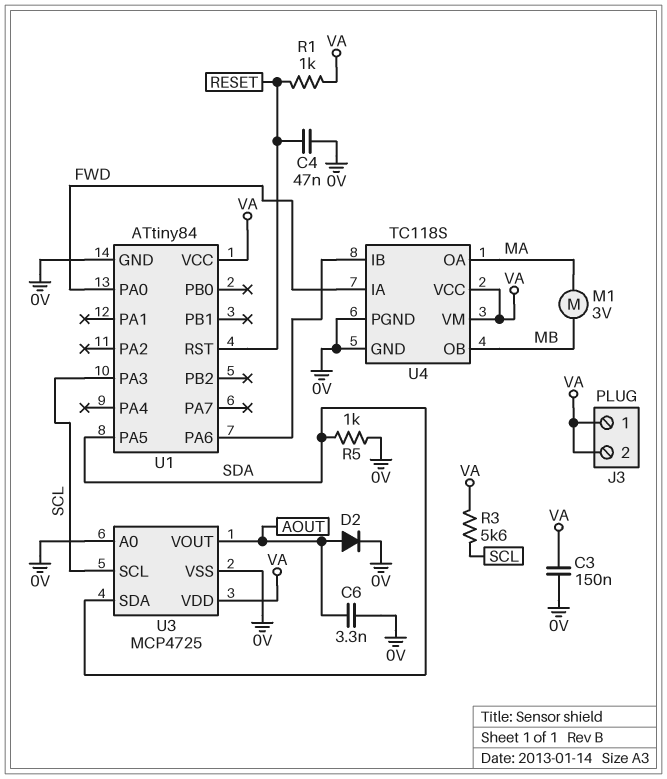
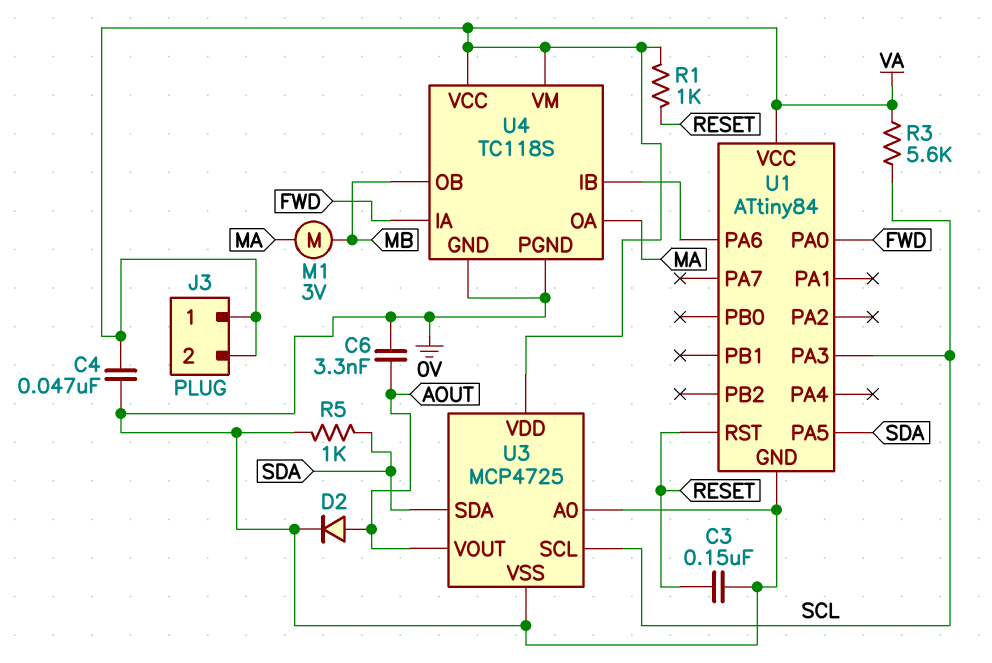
C3: 150nF (0V, VA) -> 150nF (0V, RESET)
C4: 47nF (0V, RESET) -> 47nF (0V, VA)

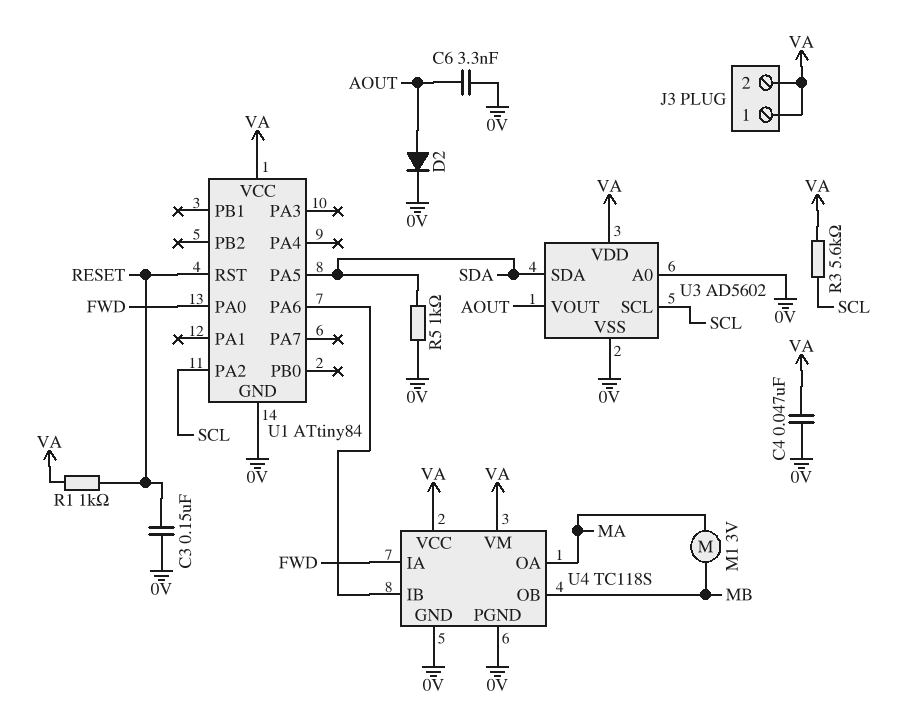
U1 pin PA2: none -> SCL
U1 pin PA3: SCL -> none
U3: MCP4725 -> AD5602

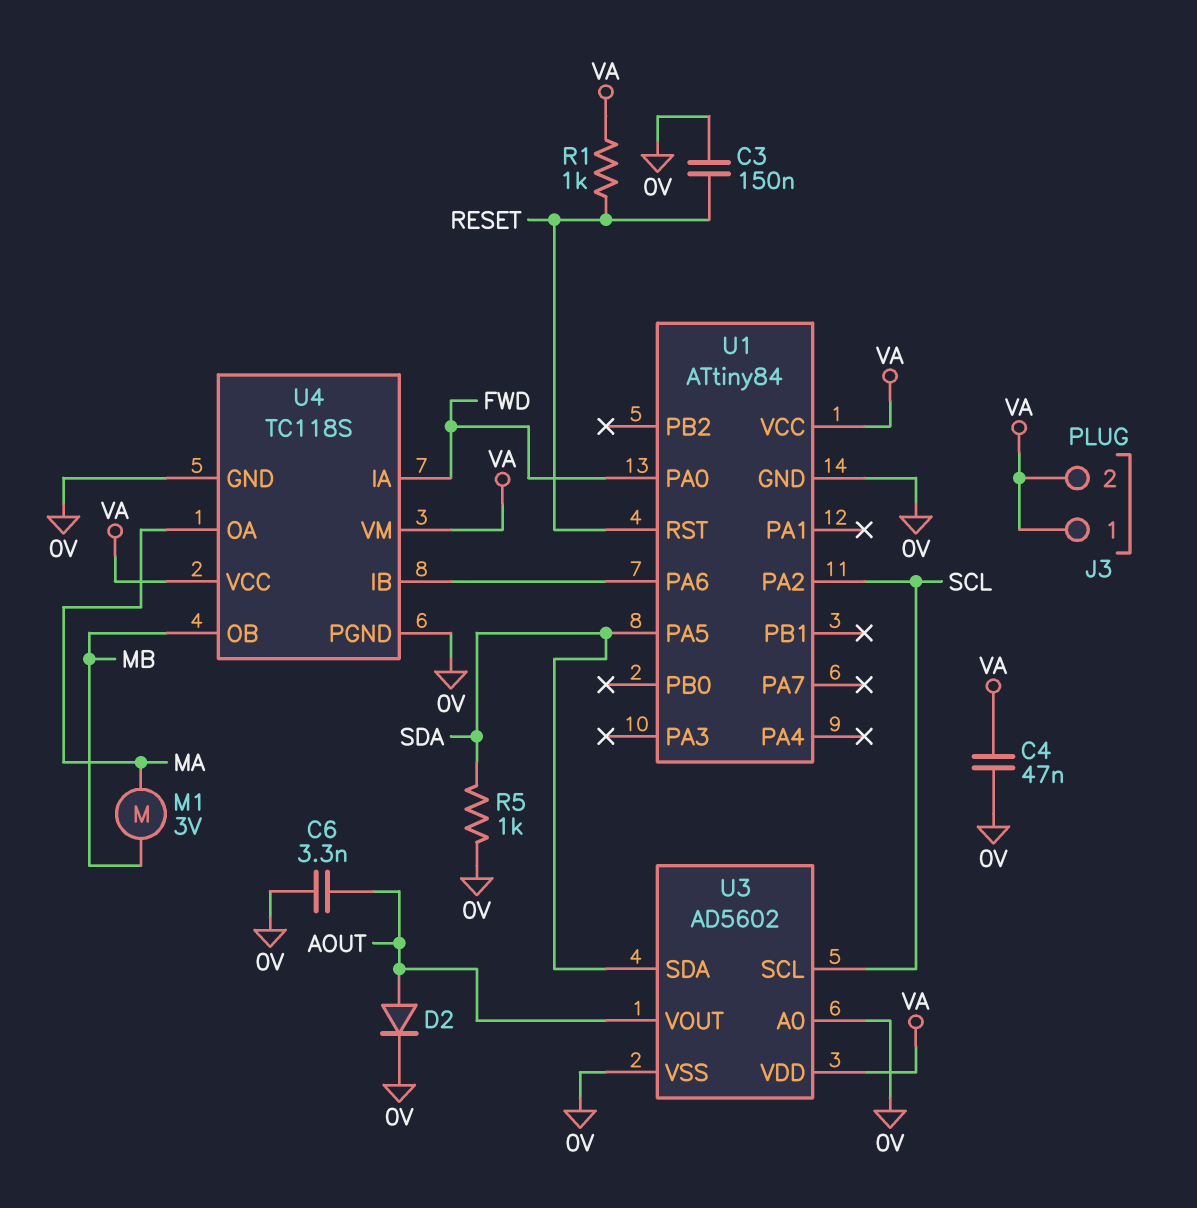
R3: 5.6k (SCL, VA) -> none

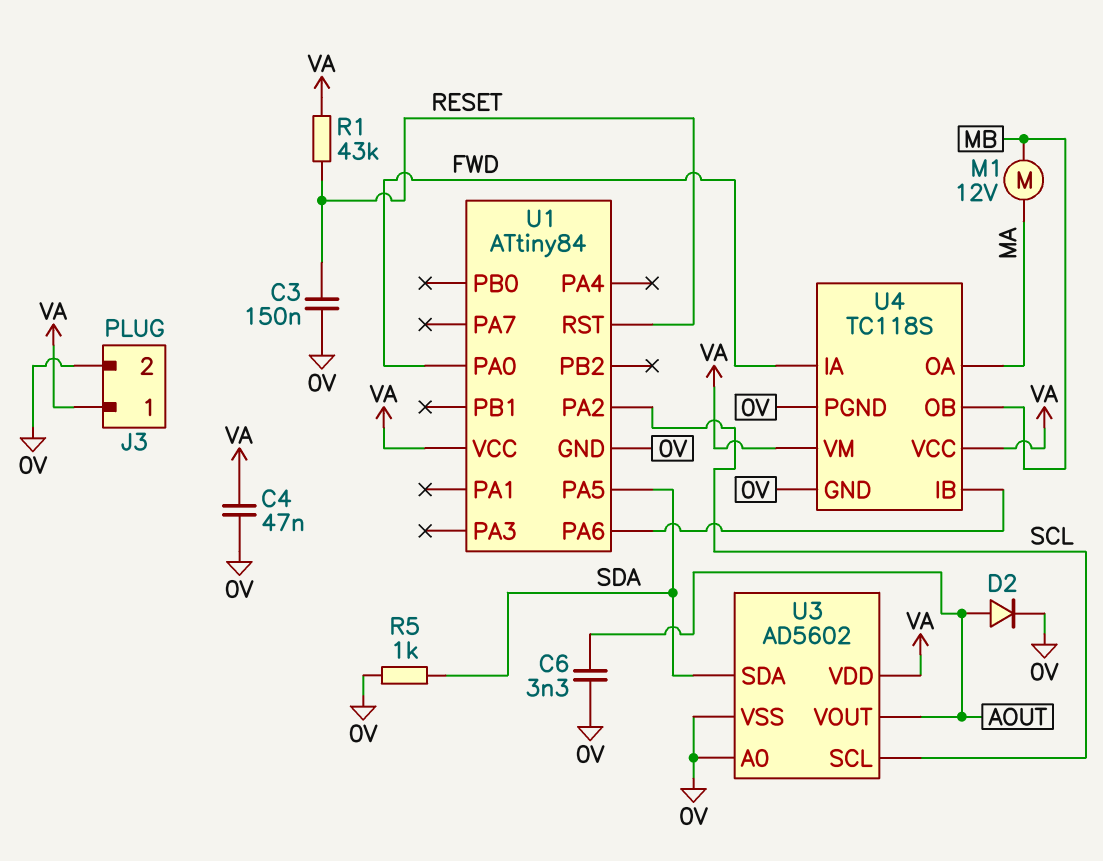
J3 pin 2: VA -> 0V
M1: motor 3V (MA, MB) -> motor 12V (MA, MB)
R1: 1k (RESET, VA) -> 43k (RESET, VA)

